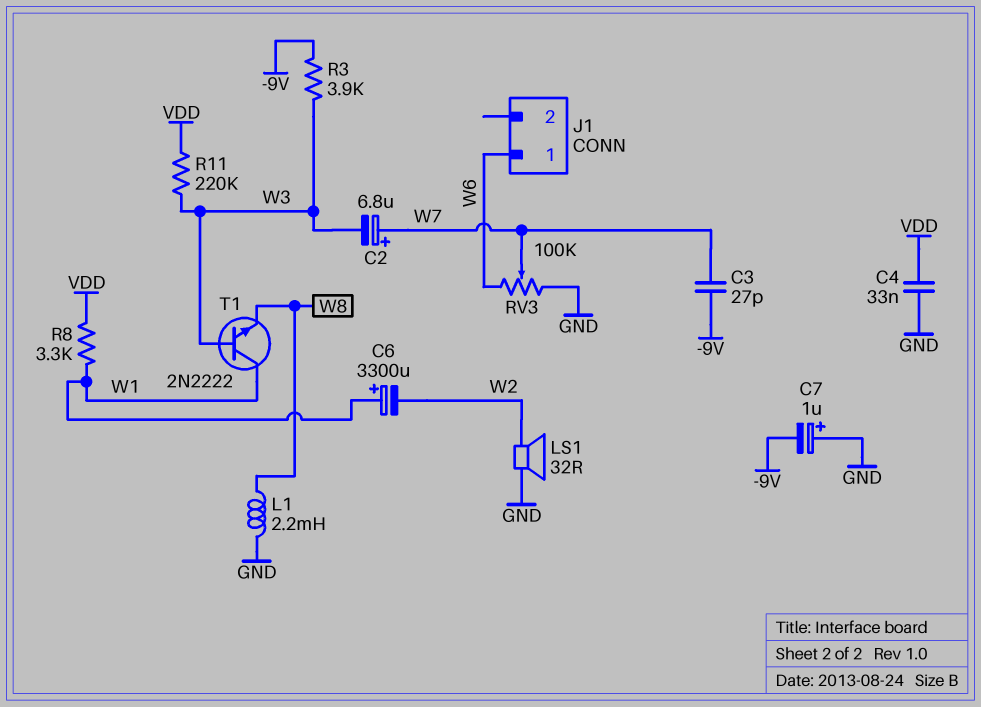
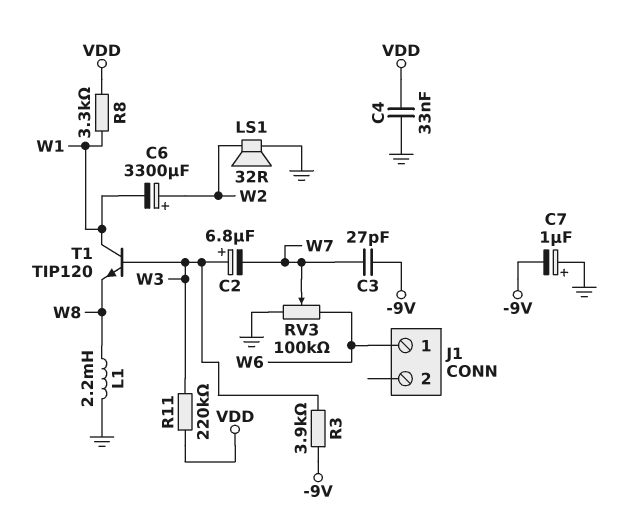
C2: 6.8uF (plus W7, minus W3) -> 6.8uF (plus W3, minus W7)
C6: 3300uF (plus W1, minus W2) -> 3300uF (plus W2, minus W1)
T1: NPN 2N2222 (B W3, C W1, E W8) -> NPN TIP120 (B W3, C W1, E W8)

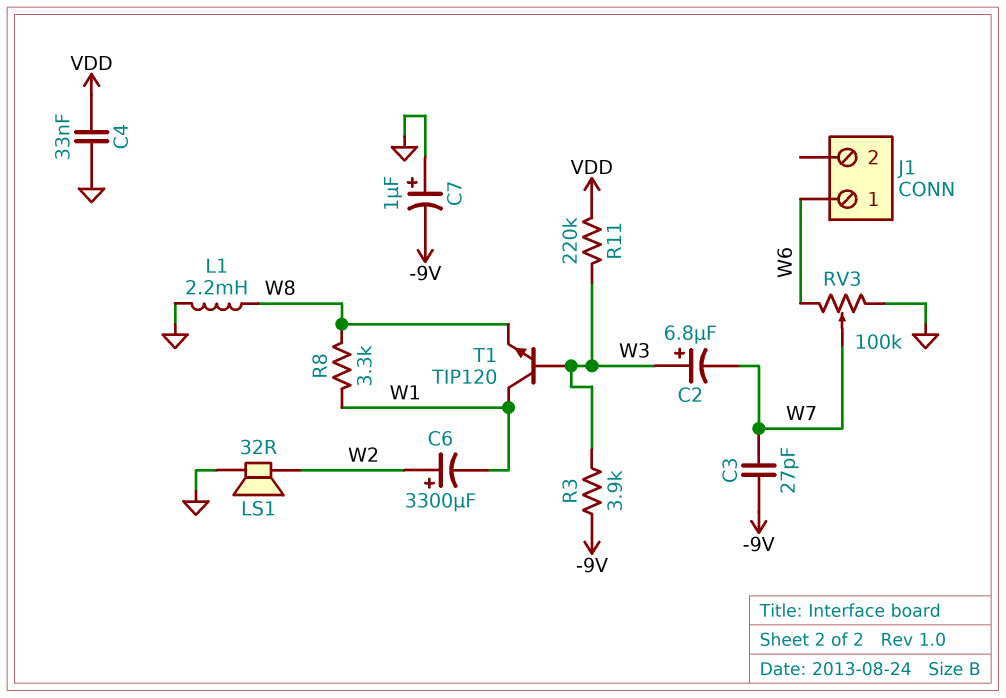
R8: 3.3k (VDD, W1) -> 3.3k (W1, W8)

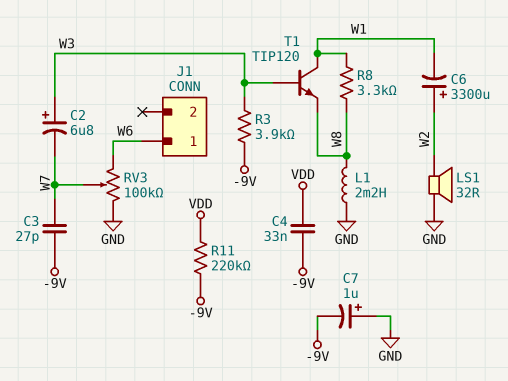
C4: 33nF (GND, VDD) -> 33nF (-9V, VDD)
R11: 220k (VDD, W3) -> 220k (-9V, VDD)

